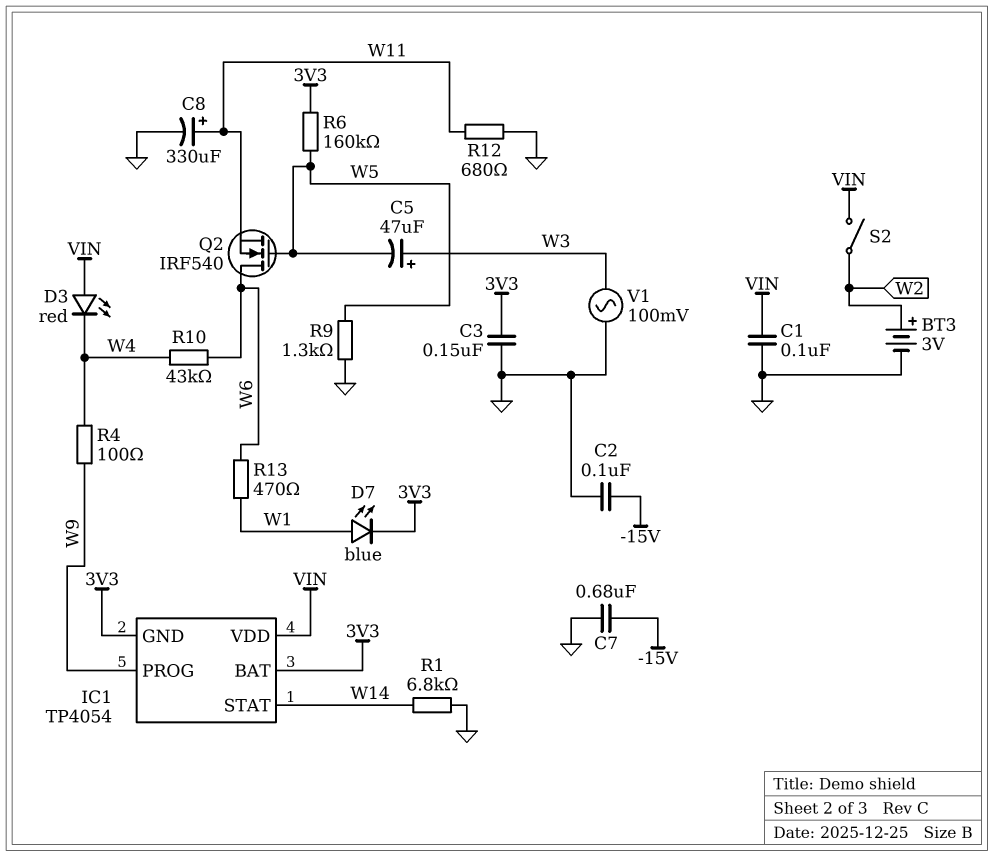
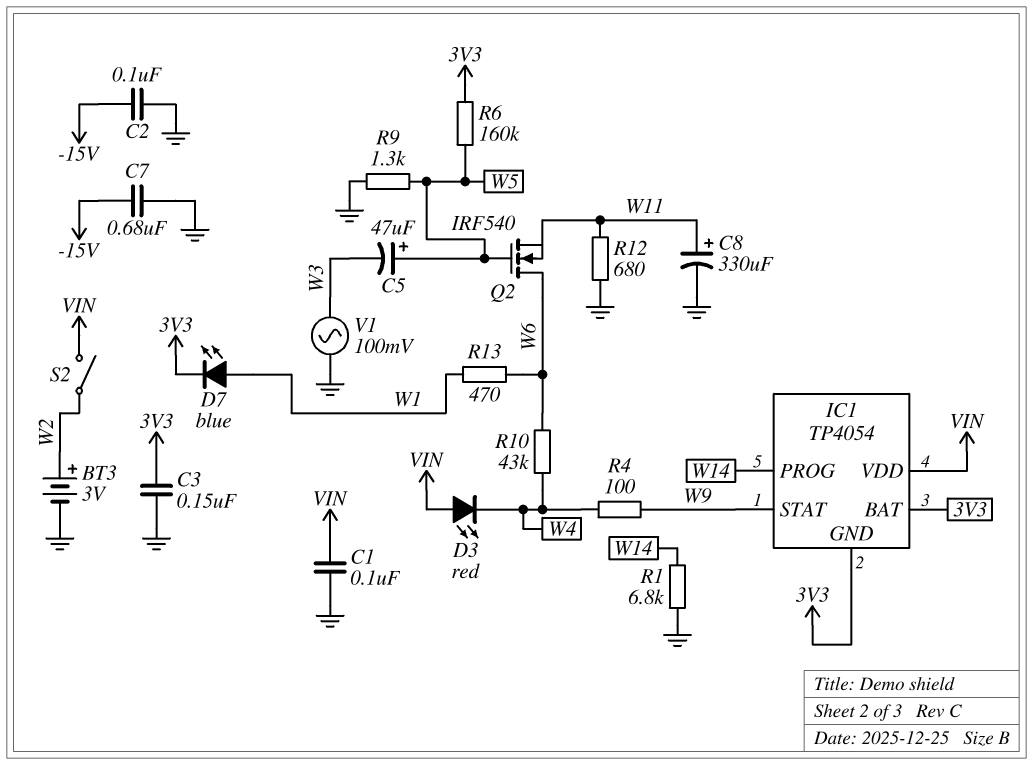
C5: 47uF (plus W3, minus W5) -> 47uF (plus W5, minus W3)
IC1 pin PROG: W9 -> W14
IC1 pin STAT: W14 -> W9

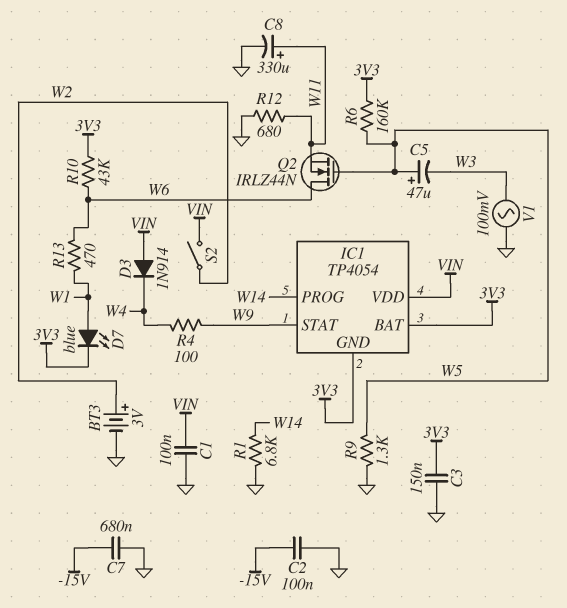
D3: LED red (A VIN, K W4) -> diode 1N914 (A VIN, K W4)
Q2: NMOS IRF540 (G W5, D W6, S W11) -> NMOS IRLZ44N (G W5, D W6, S W11)
R10: 43k (W4, W6) -> 43k (3V3, W6)

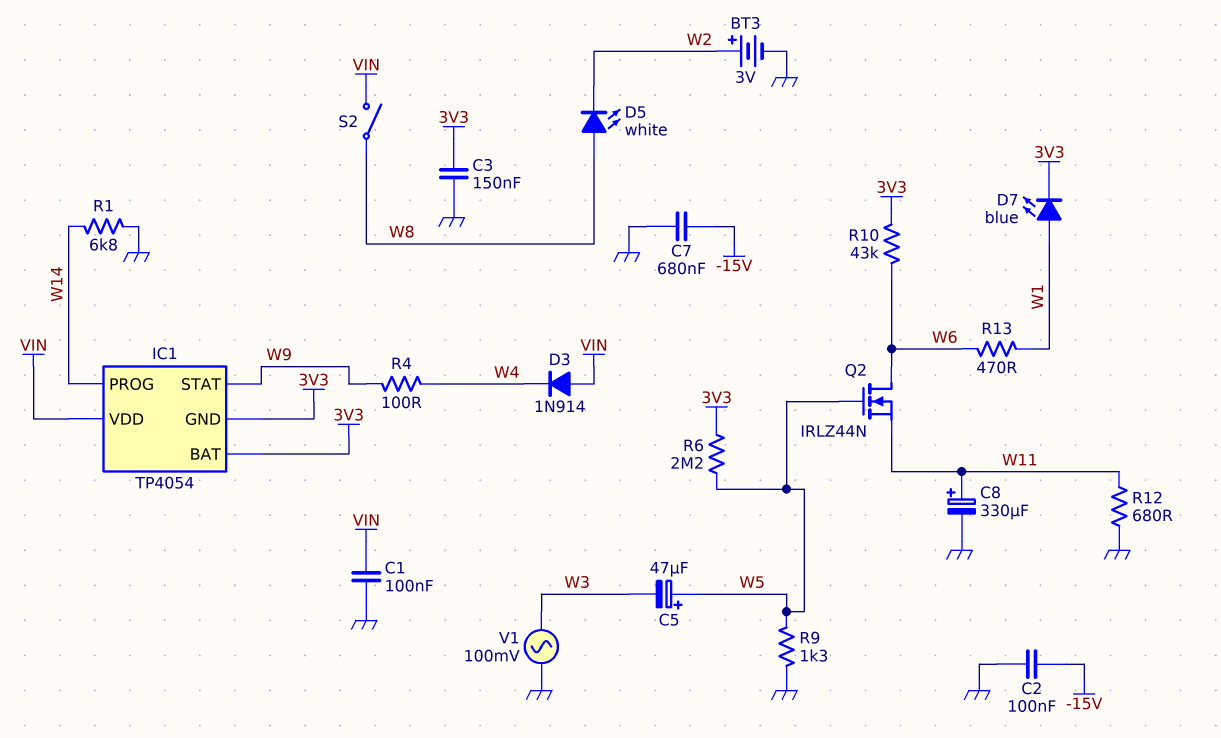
D5: none -> LED white (A W8, K W2)
R6: 160k (3V3, W5) -> 2.2M (3V3, W5)
S2: switch (VIN, W2) -> switch (VIN, W8)

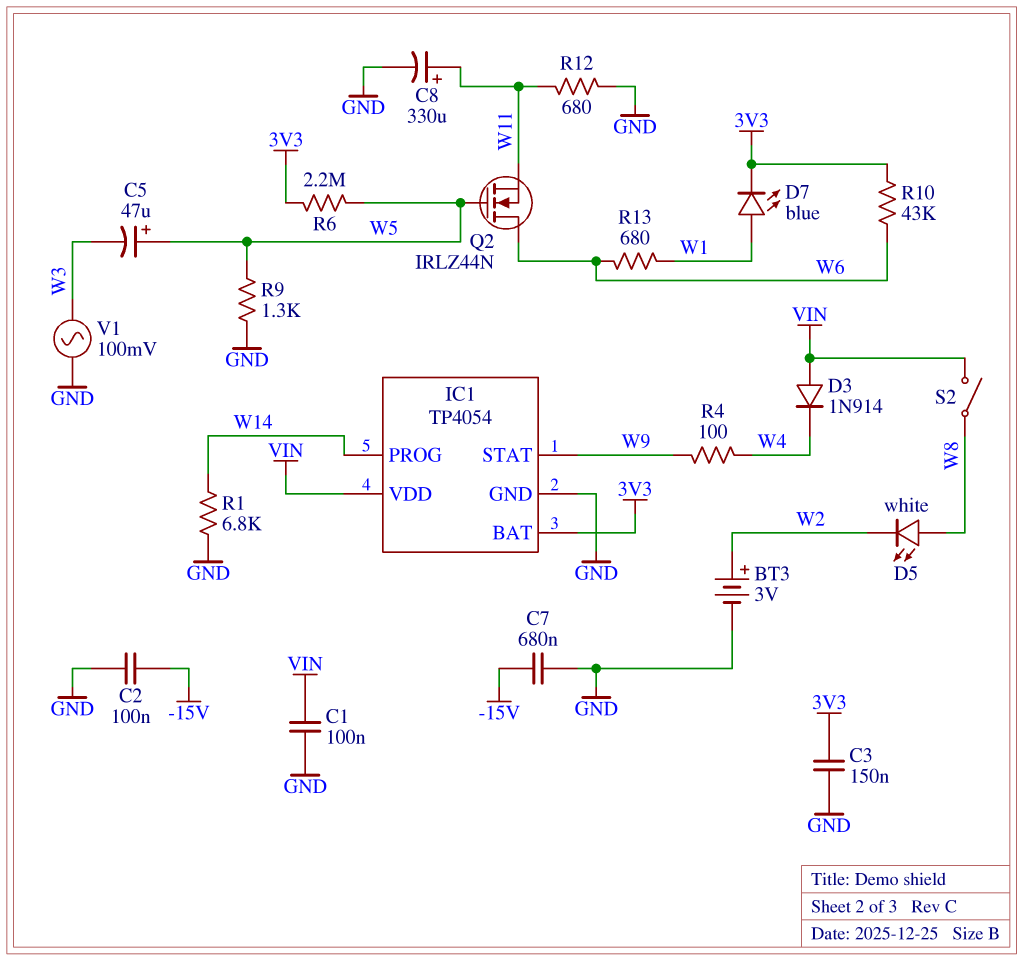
IC1 pin GND: 3V3 -> GND
R13: 470 (W1, W6) -> 680 (W1, W6)

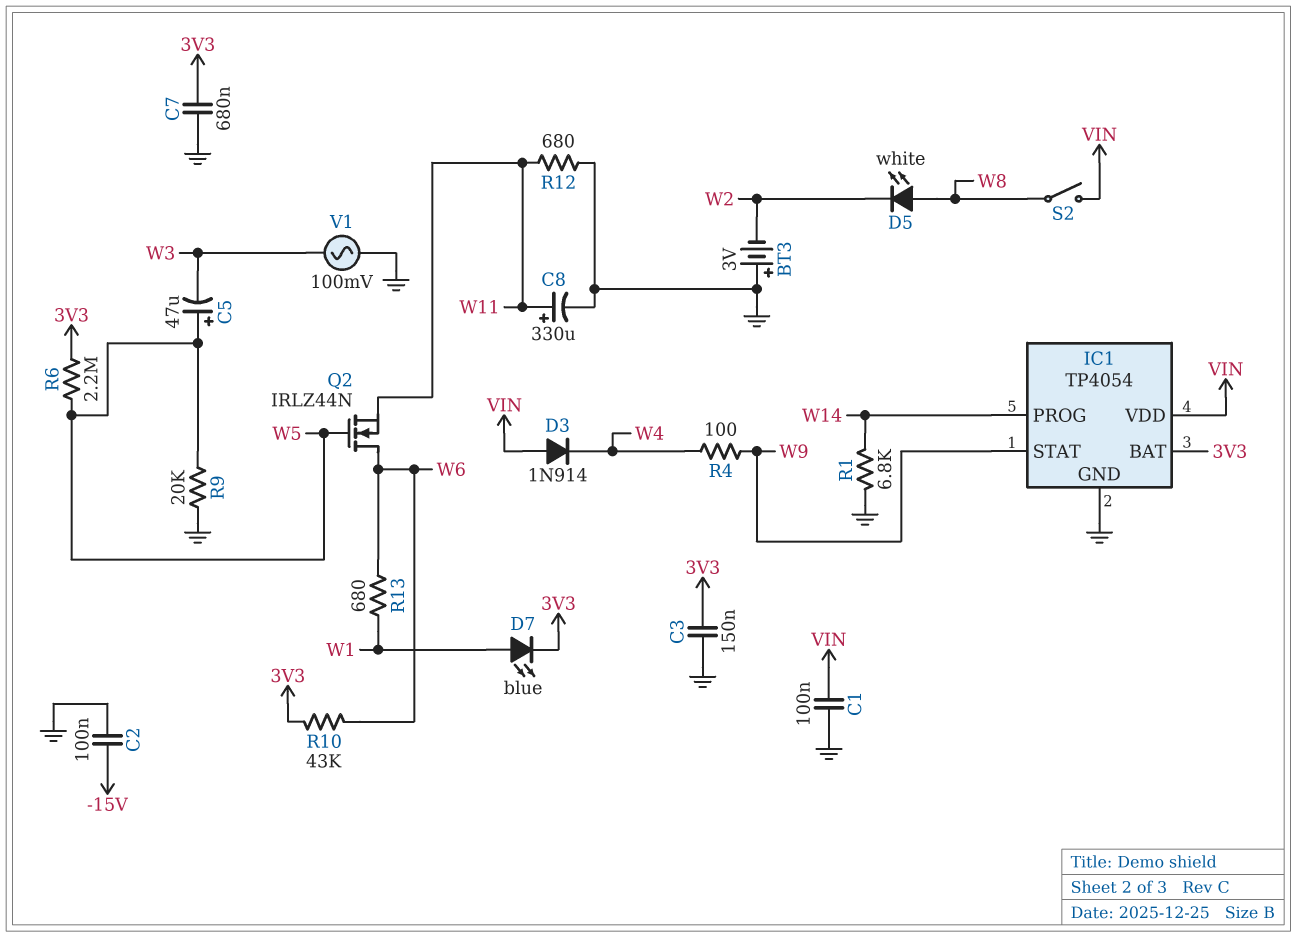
BT3: 3V (plus W2, minus GND) -> 3V (plus GND, minus W2)
C7: 680nF (-15V, GND) -> 680nF (3V3, GND)
R9: 1.3k (GND, W5) -> 20k (GND, W5)

